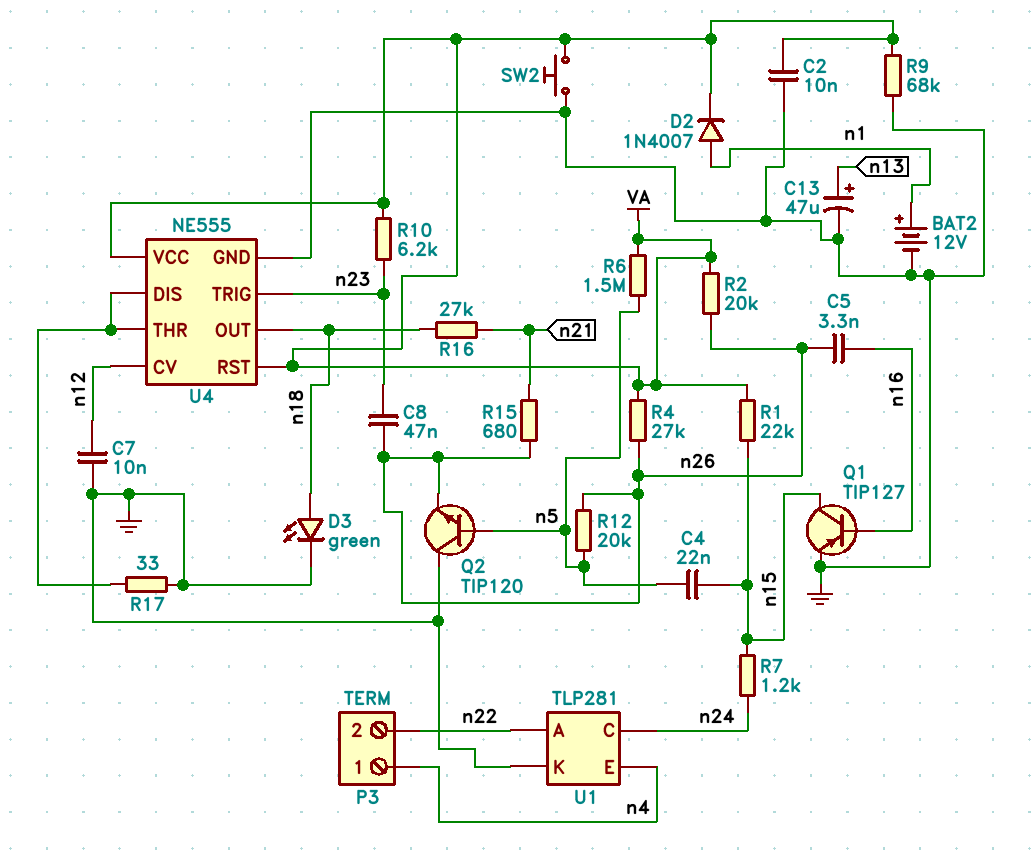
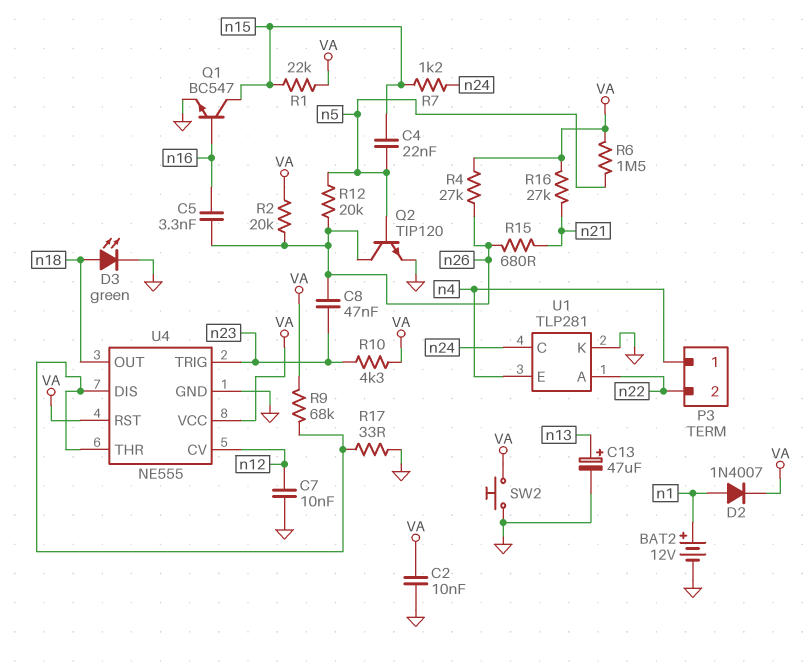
Q1: PNP TIP127 (B n16, C n15, E GND) -> NPN BC547 (B n16, C n15, E GND)
Q2: NPN TIP120 (B n5, C GND, E n26) -> NPN TIP120 (B n5, C n26, E GND)
R9: 68k (GND, VA) -> 68k (U4/DIS, VA)
R10: 6.2k (VA, n23) -> 4.3k (VA, n23)
R16: 27k (n18, n21) -> 27k (VA, n21)

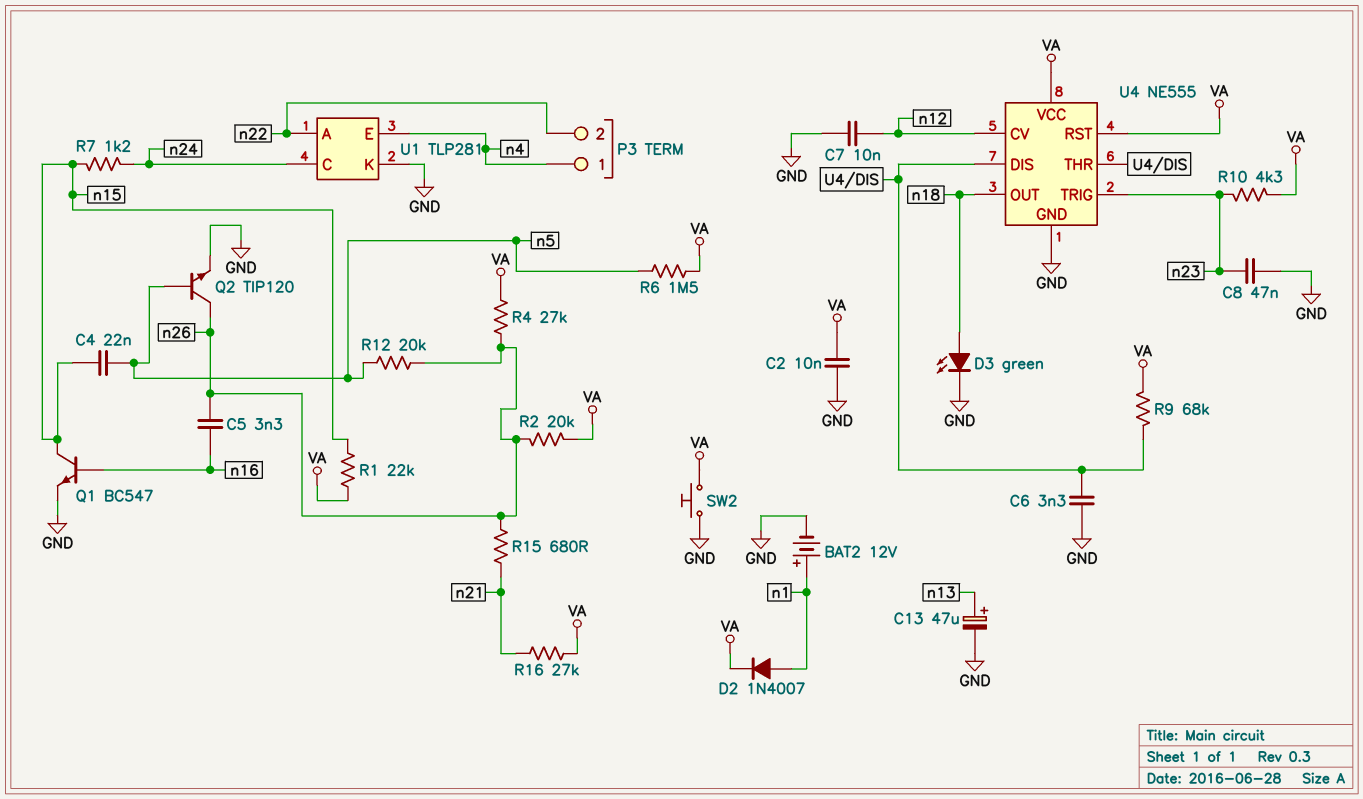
C6: none -> 3.3nF (GND, U4/DIS)
C8: 47nF (n23, n26) -> 47nF (GND, n23)
R17: 33 (GND, U4/DIS) -> none

